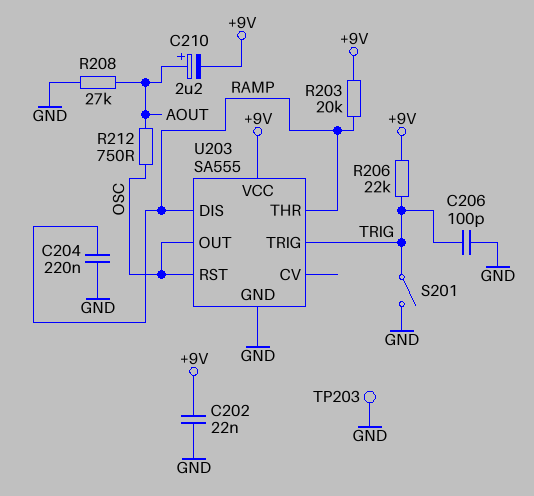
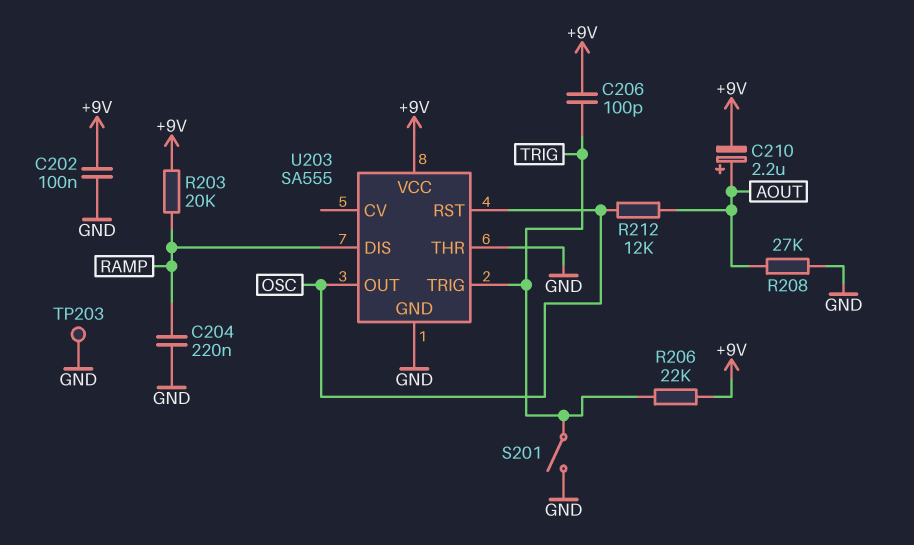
C202: 22nF (+9V, GND) -> 100nF (+9V, GND)
C206: 100pF (GND, TRIG) -> 100pF (+9V, TRIG)
R212: 750 (AOUT, OSC) -> 12k (AOUT, OSC)
U203 pin THR: RAMP -> GND

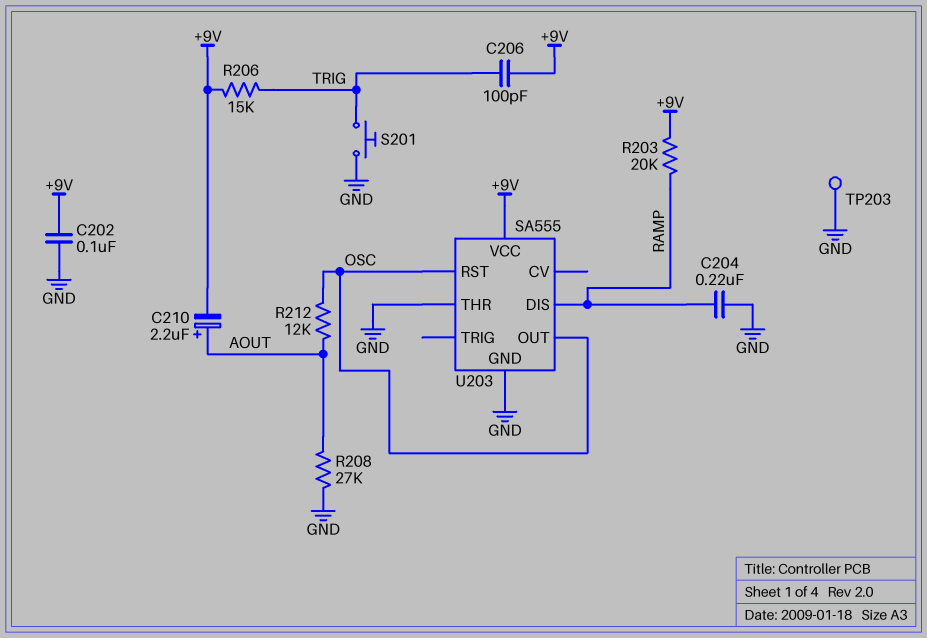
R206: 22k (+9V, TRIG) -> 15k (+9V, TRIG)
S201: switch (GND, TRIG) -> button (GND, TRIG)
U203 pin TRIG: TRIG -> none

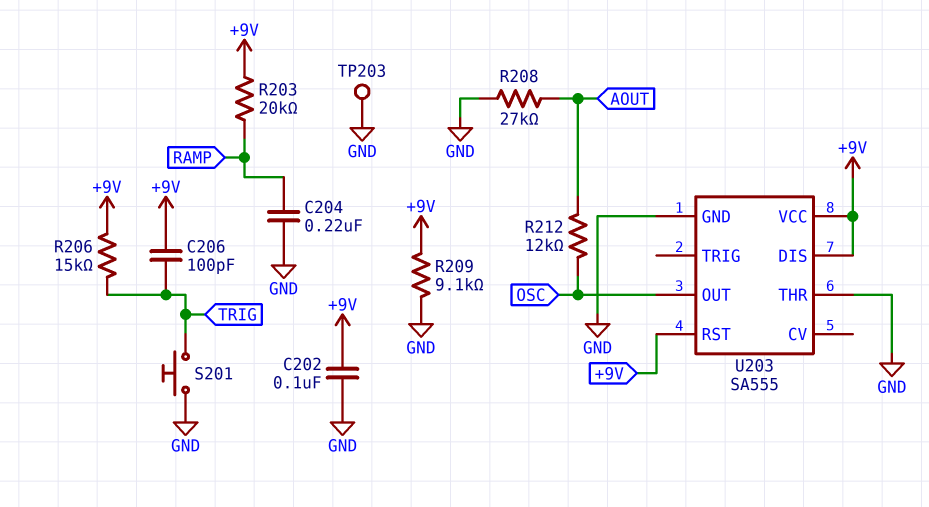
C210: 2.2uF (plus AOUT, minus +9V) -> none
R209: none -> 9.1k (+9V, GND)
U203 pin DIS: RAMP -> +9V
U203 pin RST: OSC -> +9V

